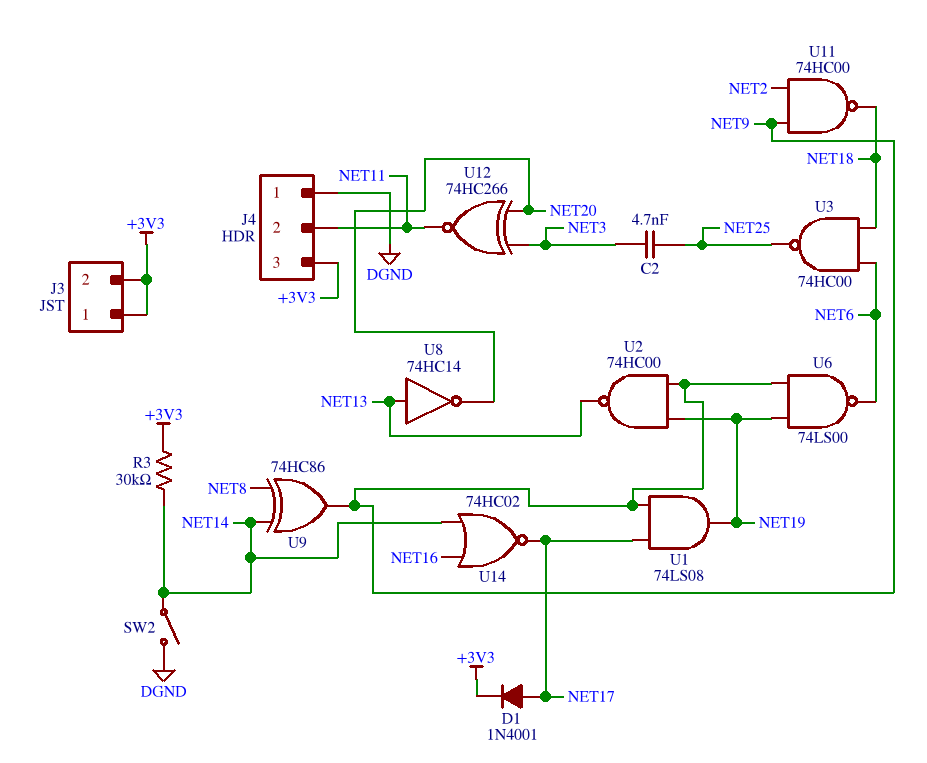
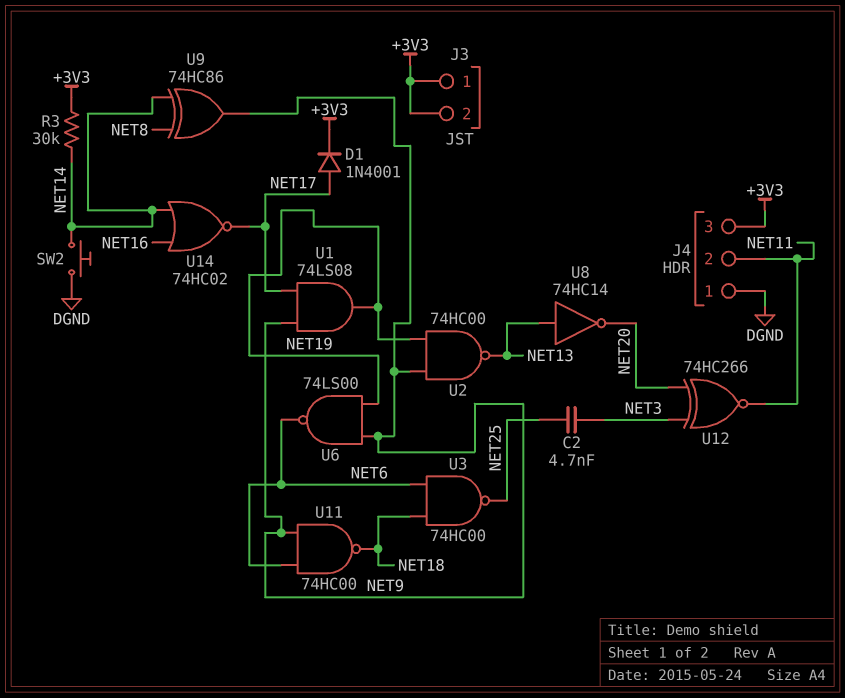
SW2: switch (DGND, NET14) -> button (DGND, NET14)
U11: NAND 74HC00 (in NET2, in NET9, out NET18) -> NAND 74HC00 (in NET6, in NET9, out NET18)

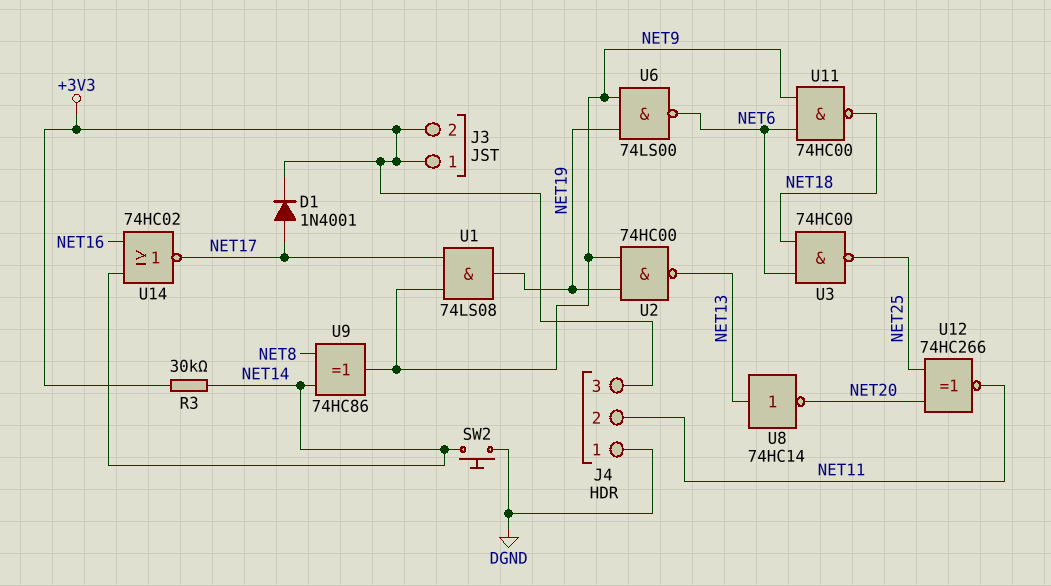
C2: 4.7nF (NET3, NET25) -> none
U12: XNOR 74HC266 (in NET3, in NET20, out NET11) -> XNOR 74HC266 (in NET20, in NET25, out NET11)

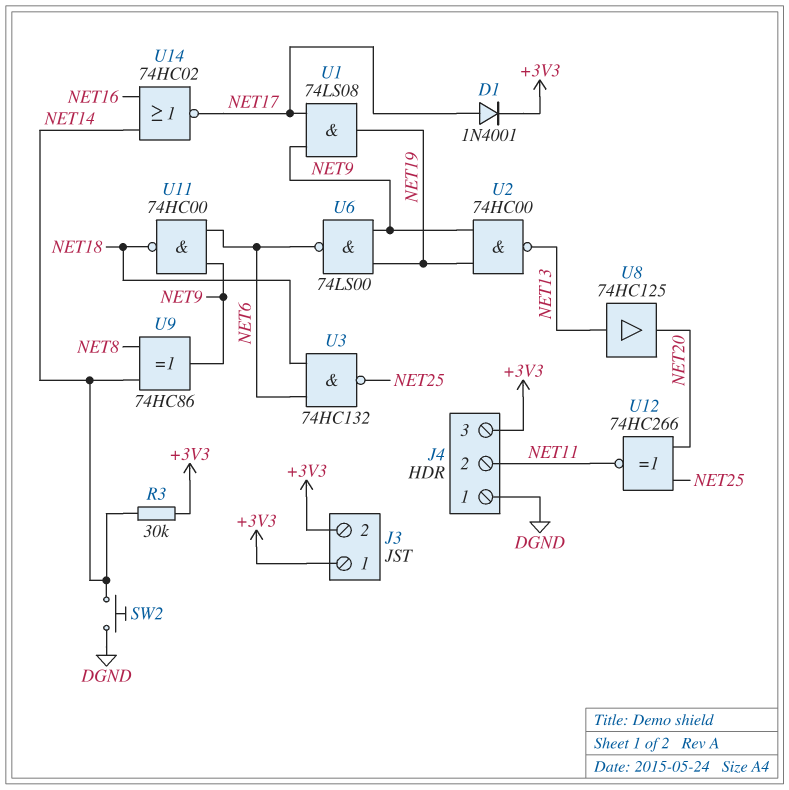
U3: NAND 74HC00 (in NET6, in NET18, out NET25) -> NAND 74HC132 (in NET6, in NET18, out NET25)
U8: NOT 74HC14 (in NET13, out NET20) -> buffer 74HC125 (in NET13, out NET20)

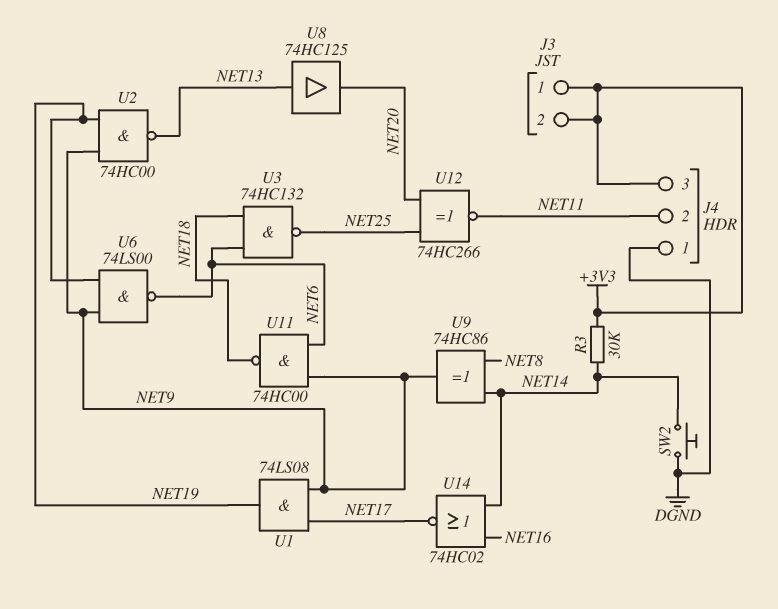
D1: diode 1N4001 (A NET17, K +3V3) -> none

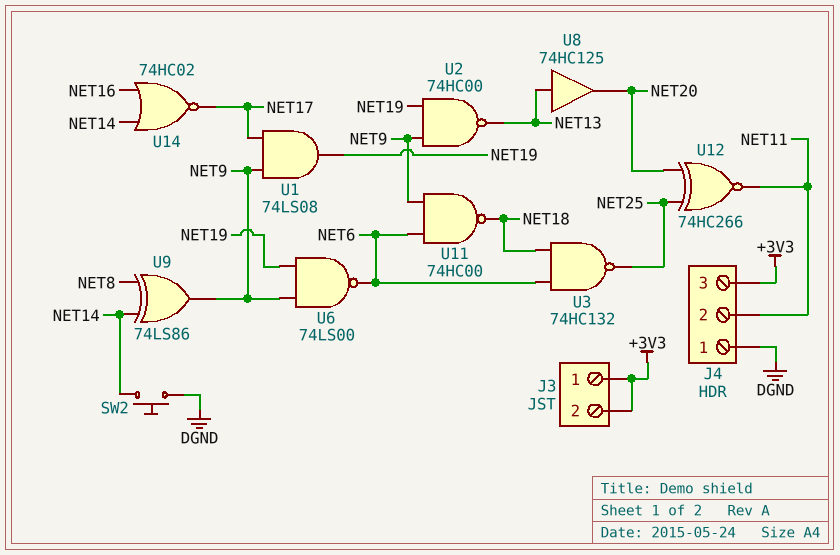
R3: 30k (+3V3, NET14) -> none
U9: XOR 74HC86 (in NET8, in NET14, out NET9) -> XOR 74LS86 (in NET8, in NET14, out NET9)

